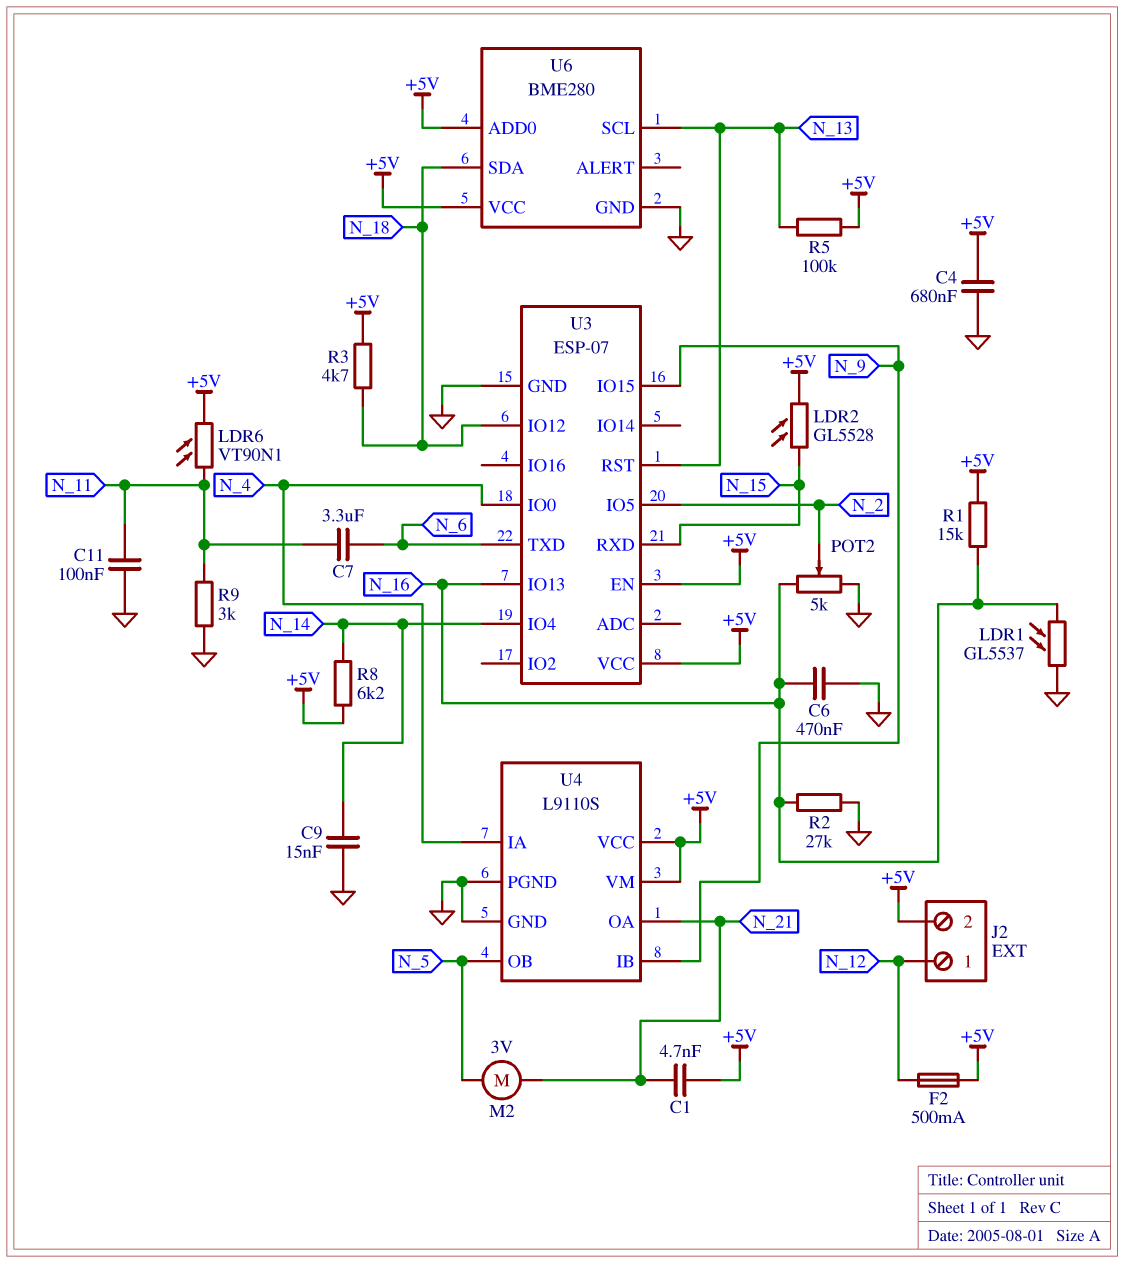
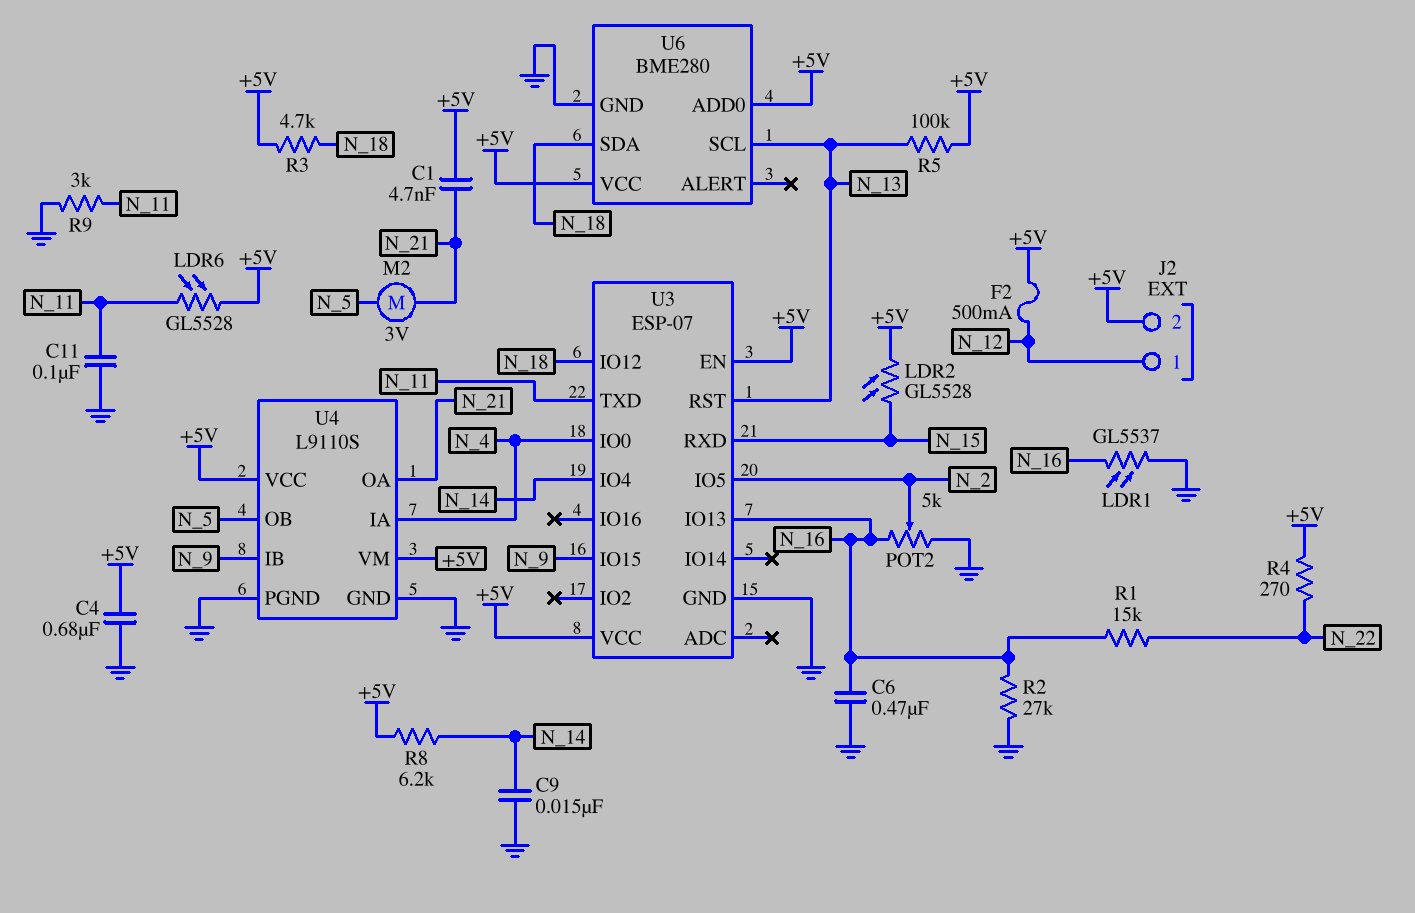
C7: 3.3uF (N_6, N_11) -> none
LDR6: VT90N1 (+5V, N_11) -> GL5528 (+5V, N_11)
R1: 15k (+5V, N_16) -> 15k (N_16, N_22)
R4: none -> 270 (+5V, N_22)
U3 pin TXD: N_6 -> N_11

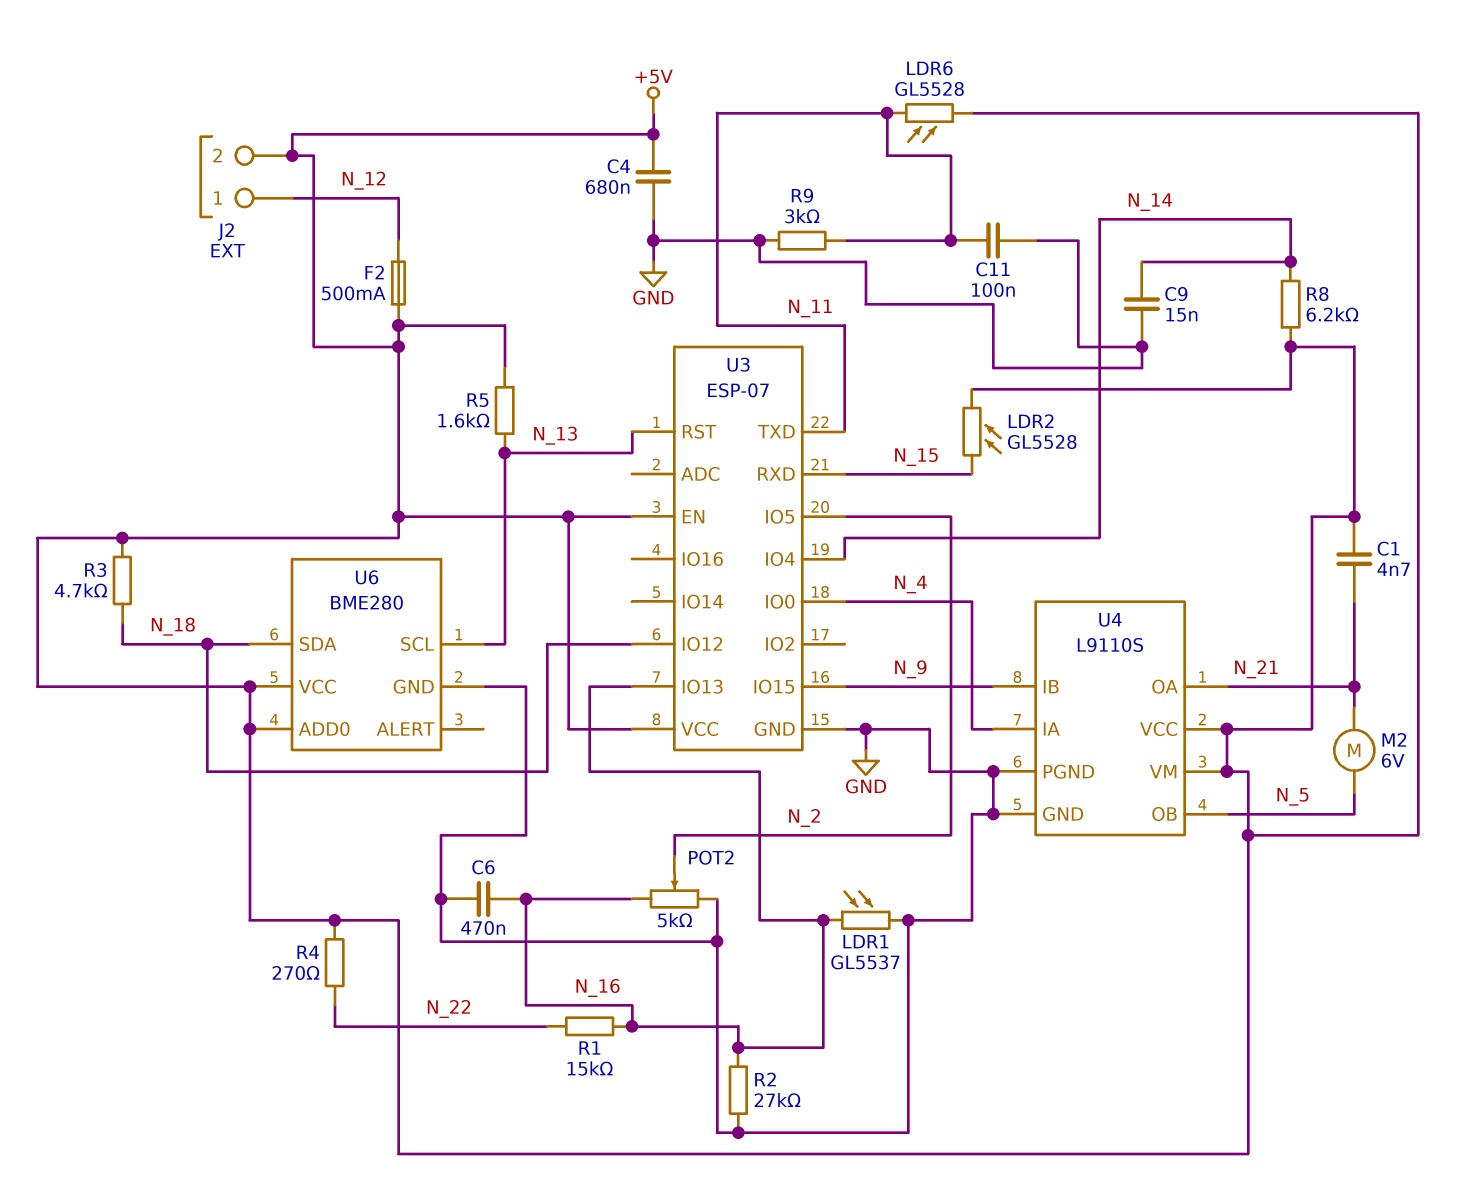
M2: motor 3V (N_5, N_21) -> motor 6V (N_5, N_21)
R5: 100k (+5V, N_13) -> 1.6k (+5V, N_13)

